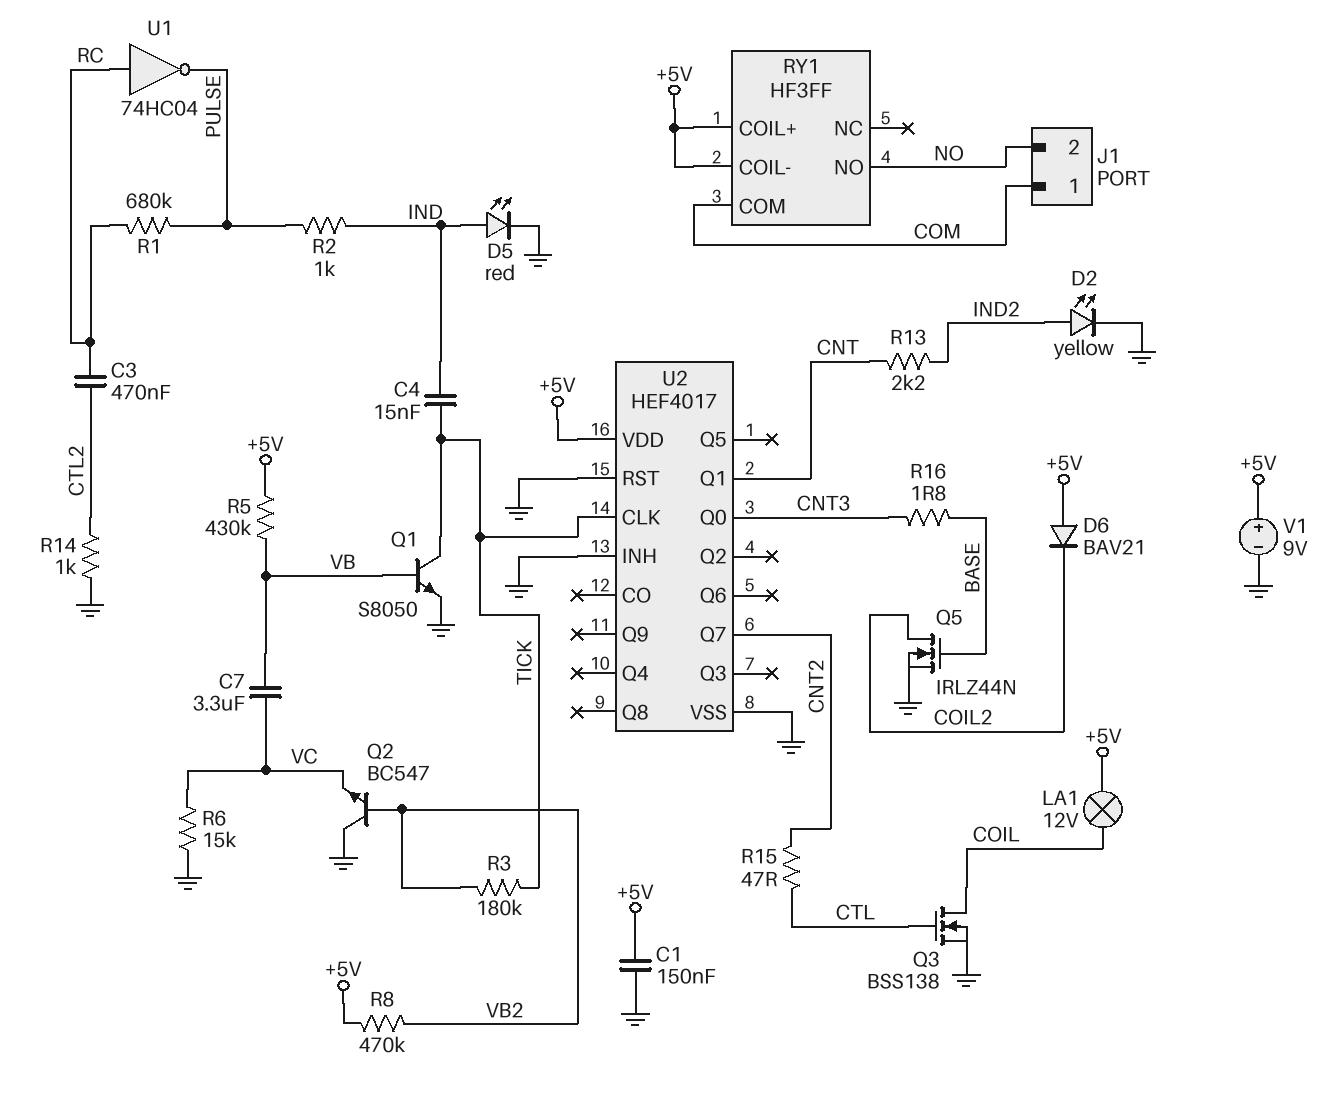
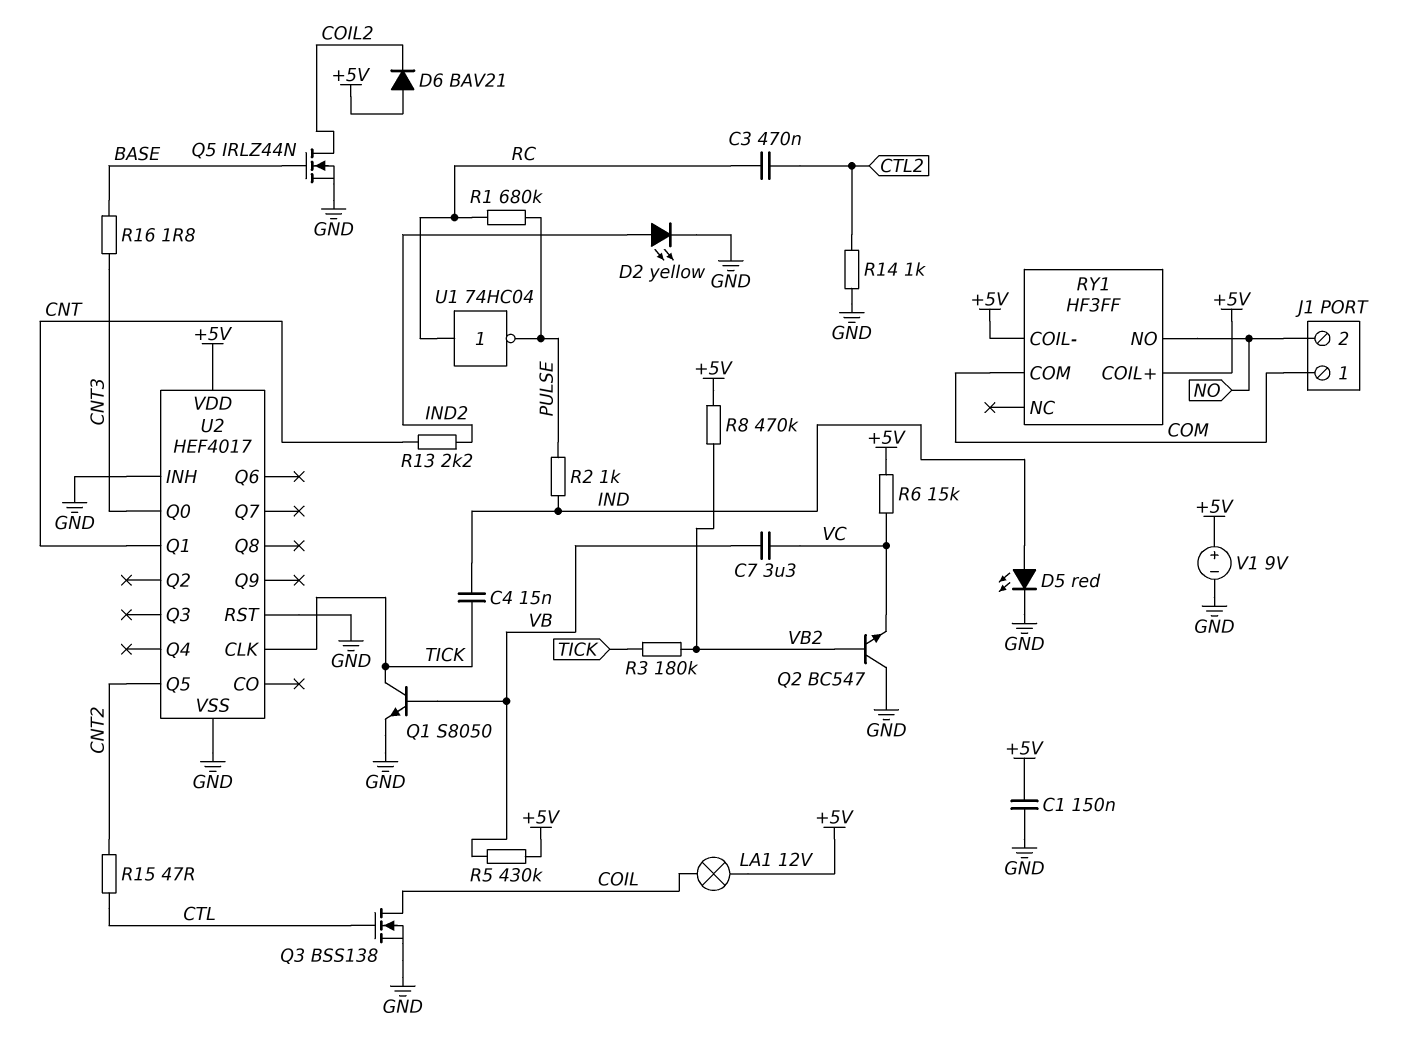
R6: 15k (GND, VC) -> 15k (+5V, VC)
U2 pin Q5: none -> CNT2
U2 pin Q7: CNT2 -> none

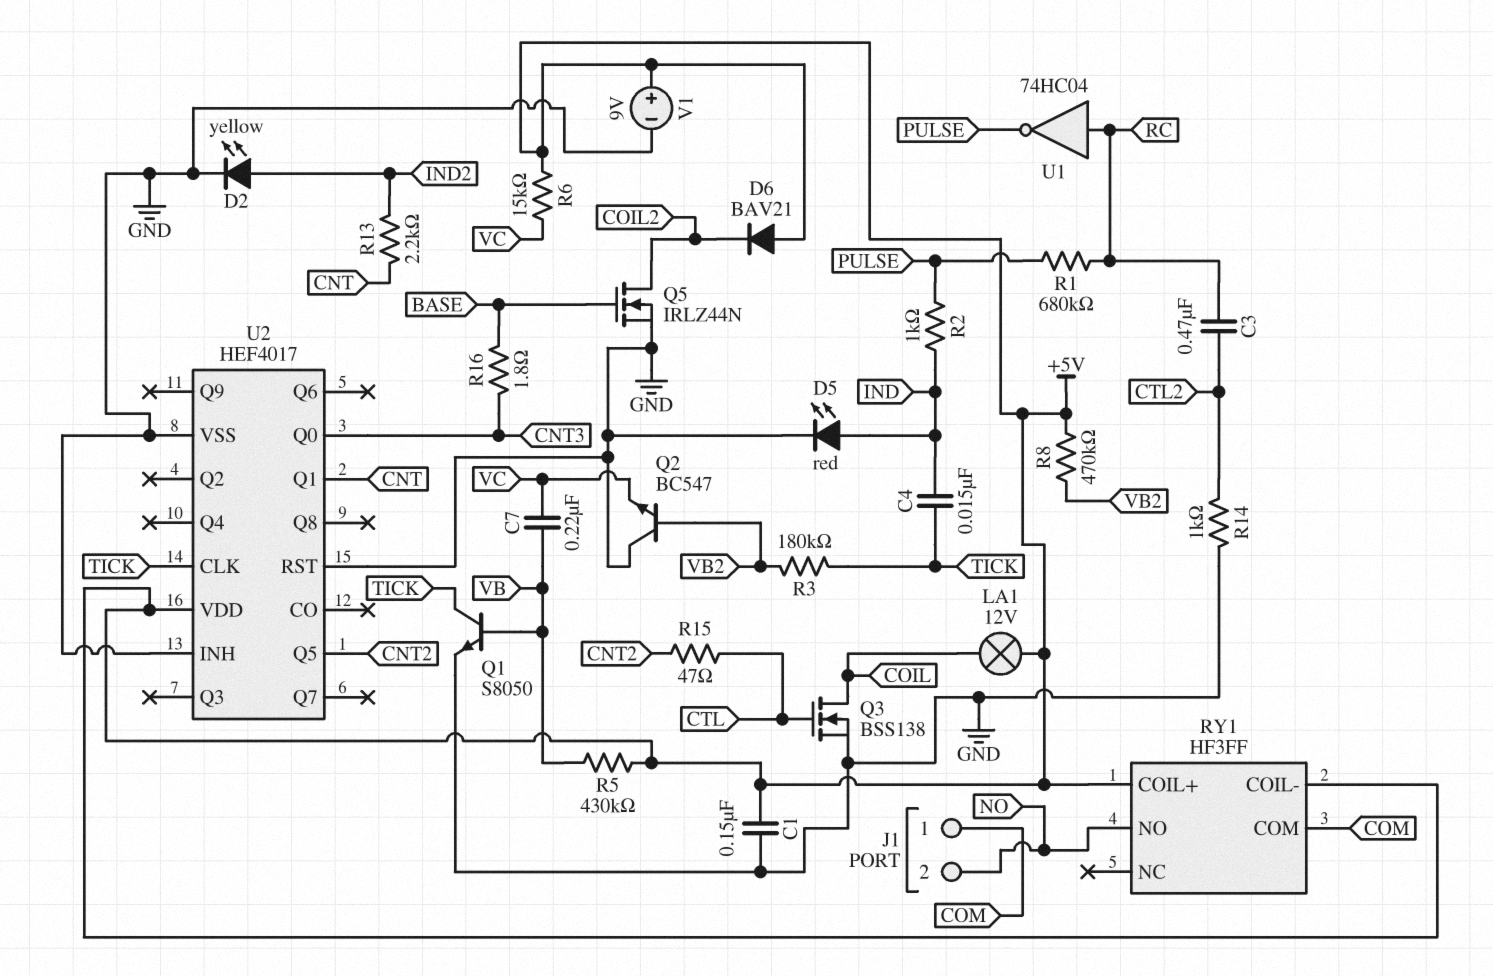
C7: 3.3uF (VB, VC) -> 220nF (VB, VC)

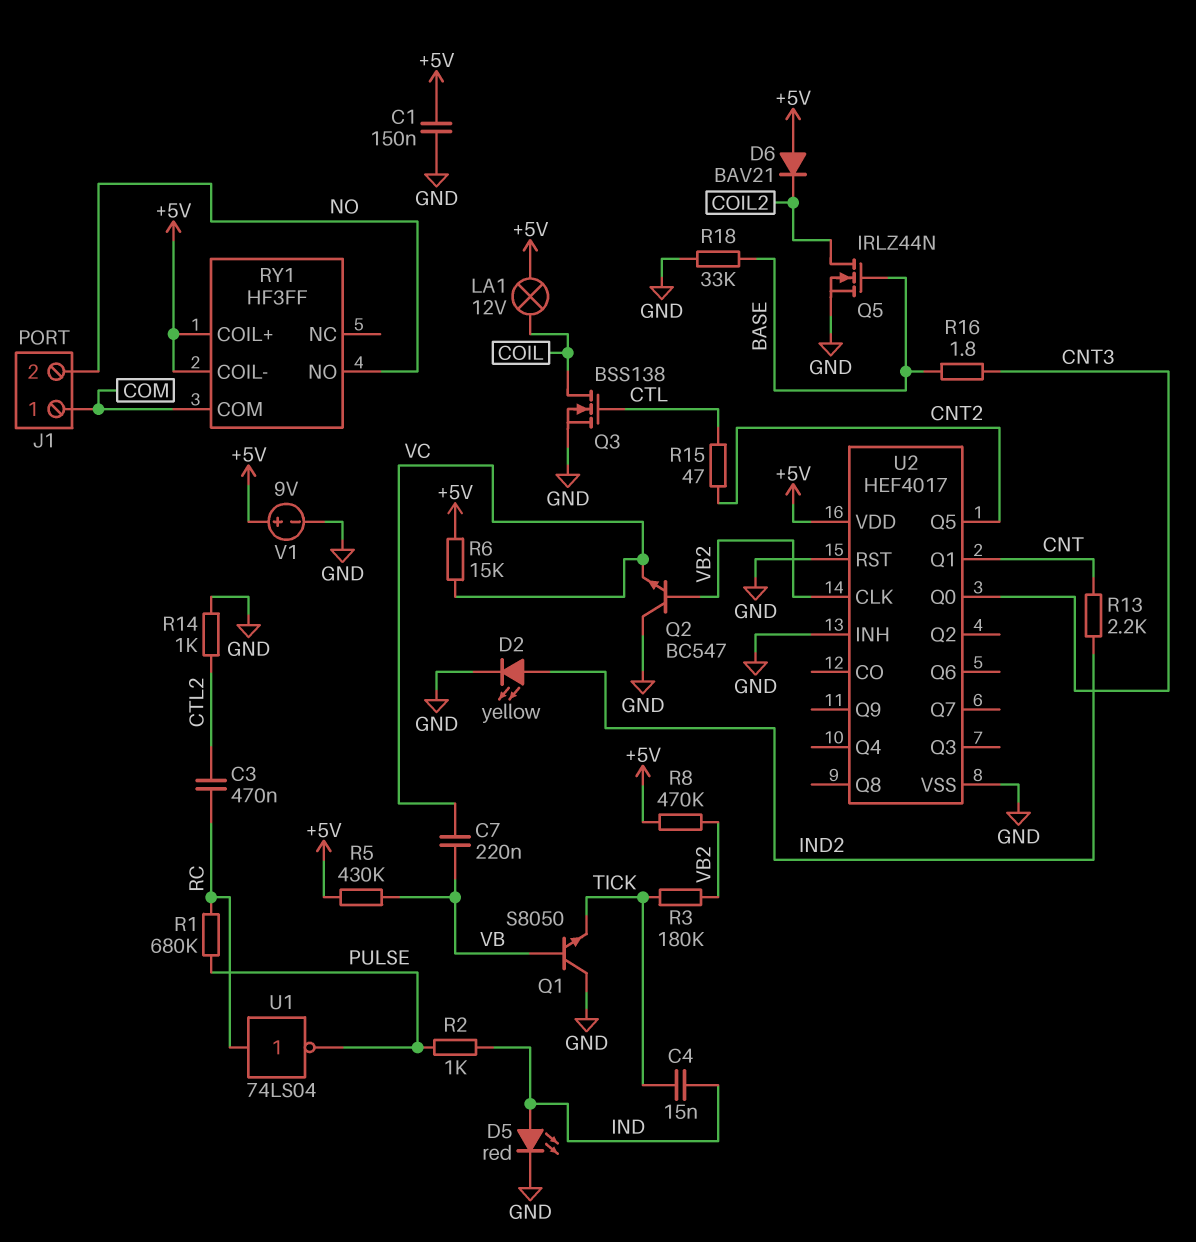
Q1: NPN S8050 (B VB, C TICK, E GND) -> NPN S8050 (B VB, C GND, E TICK)
R18: none -> 33k (BASE, GND)
U1: NOT 74HC04 (in RC, out PULSE) -> NOT 74LS04 (in RC, out PULSE)
U2 pin CLK: TICK -> VB2

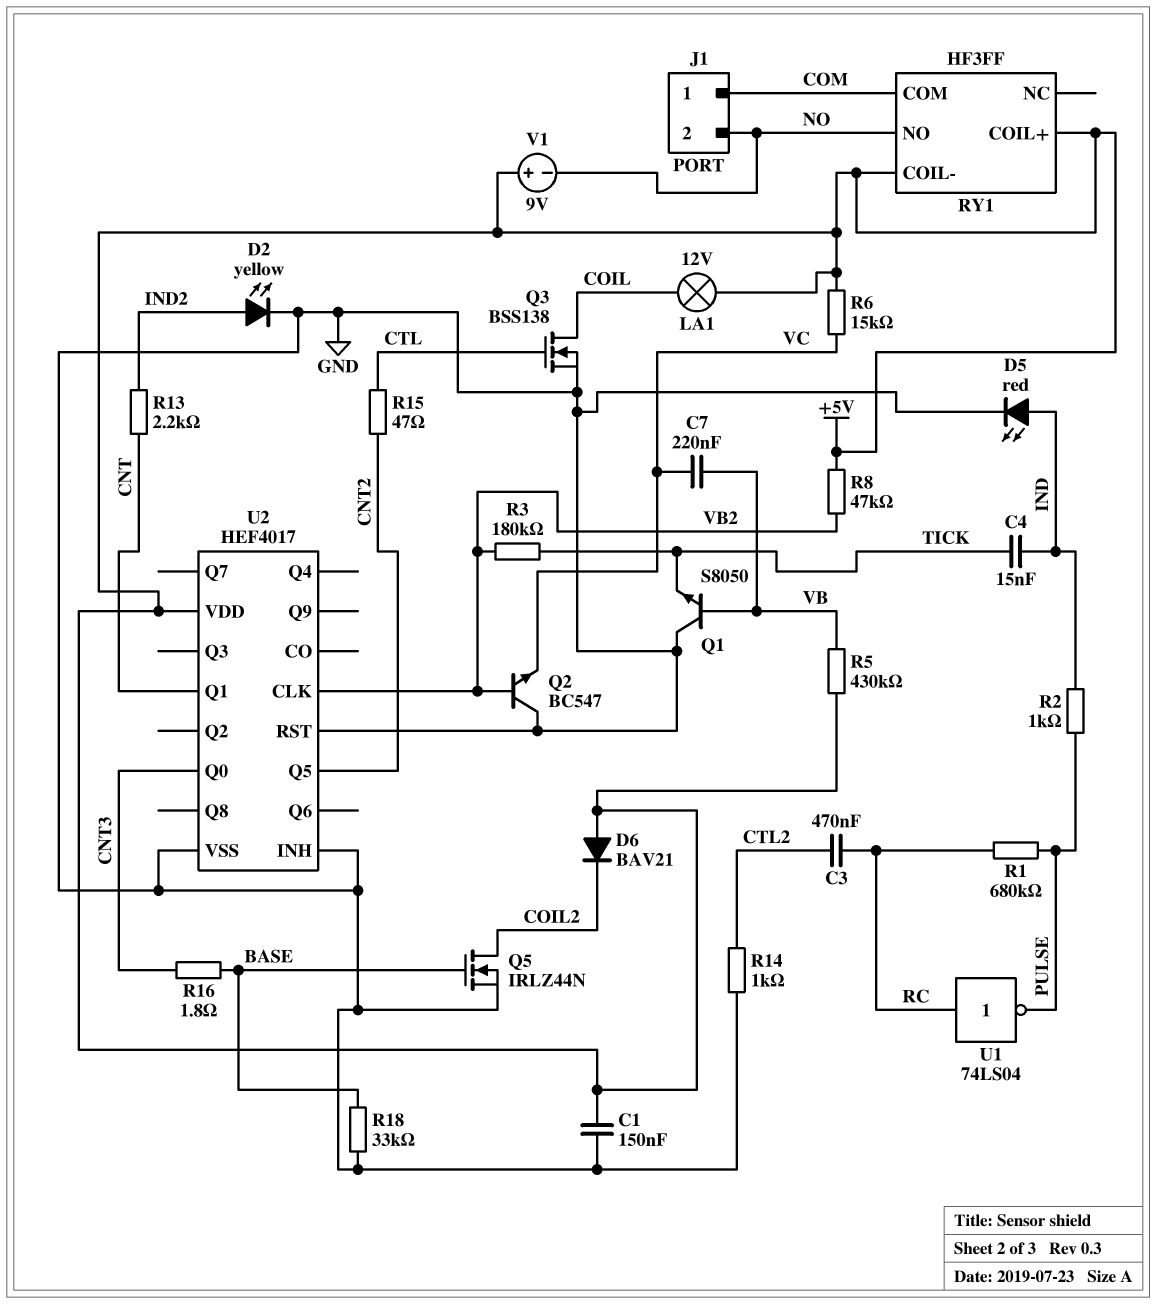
R8: 470k (+5V, VB2) -> 47k (+5V, VB2)
V1: 9V (plus +5V, minus GND) -> 9V (plus +5V, minus NO)

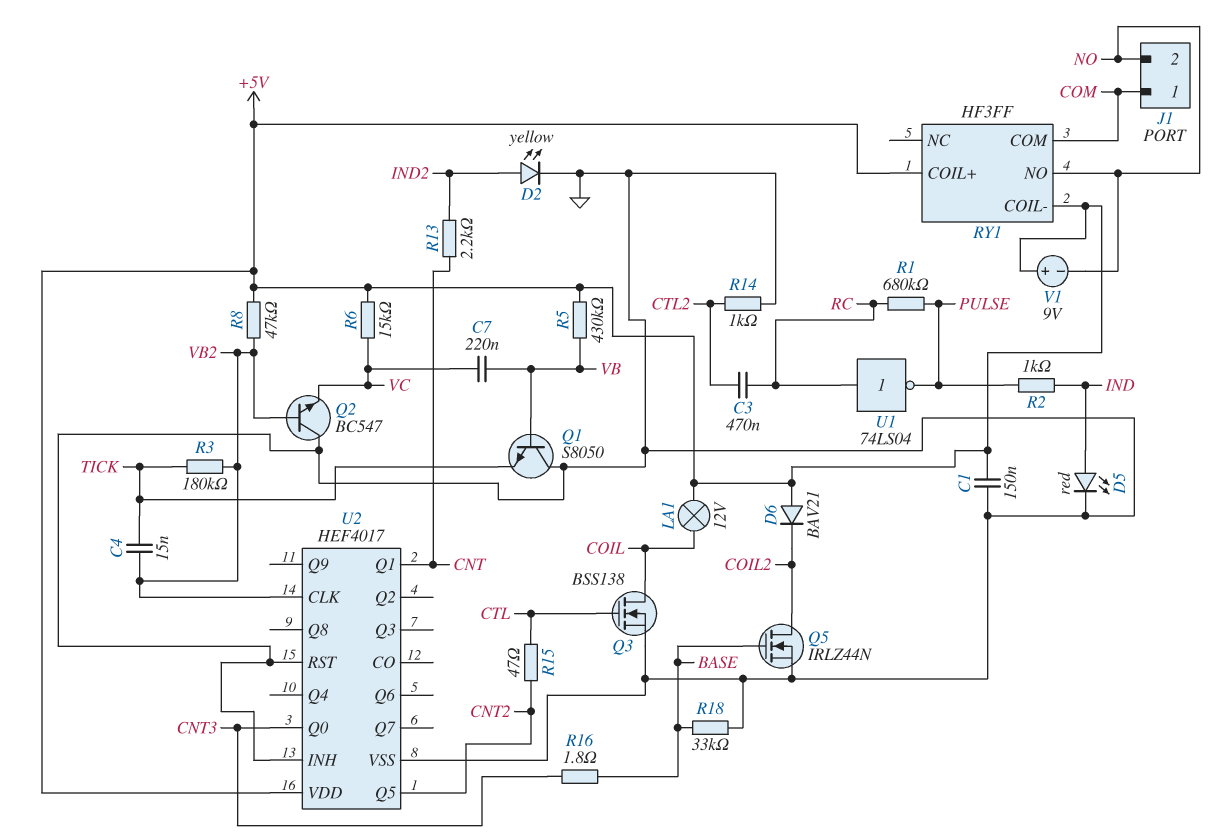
C4: 15nF (IND, TICK) -> 15nF (TICK, VB2)

